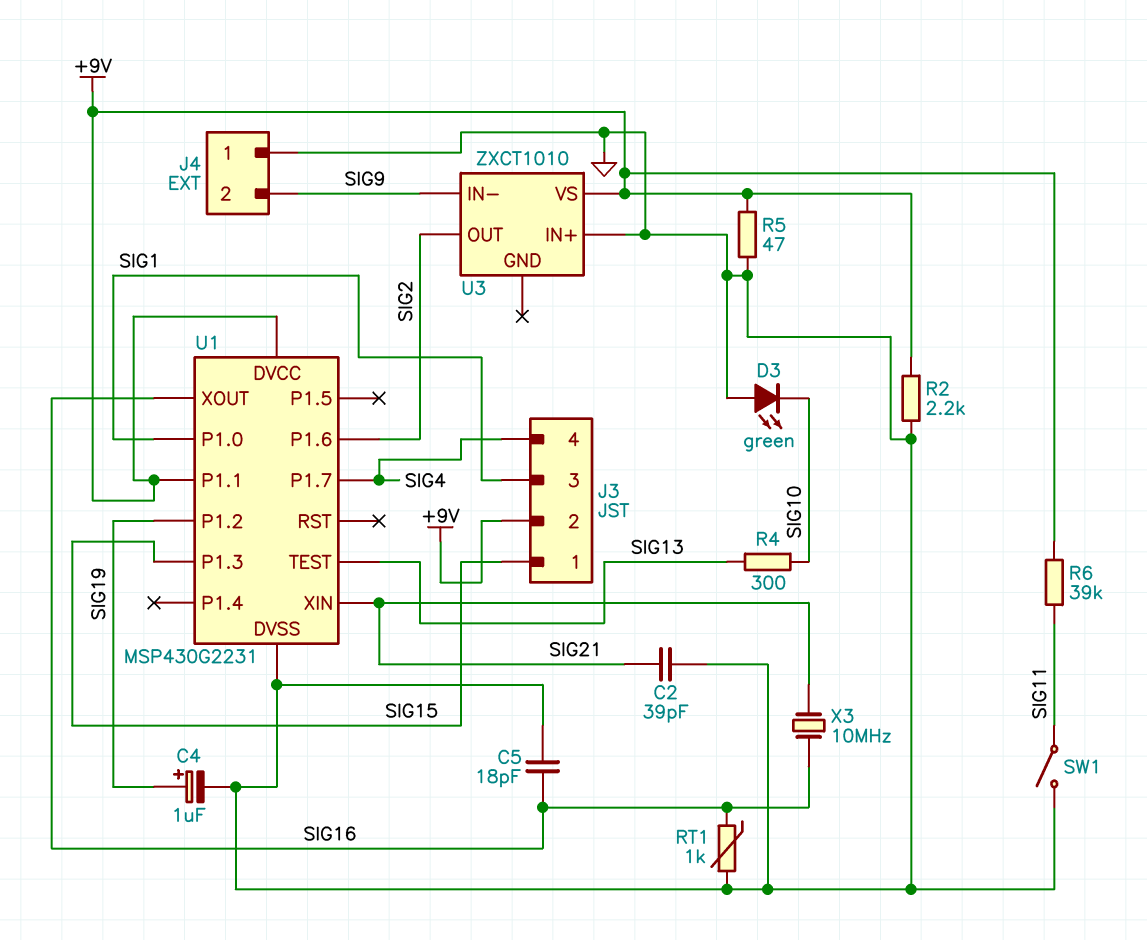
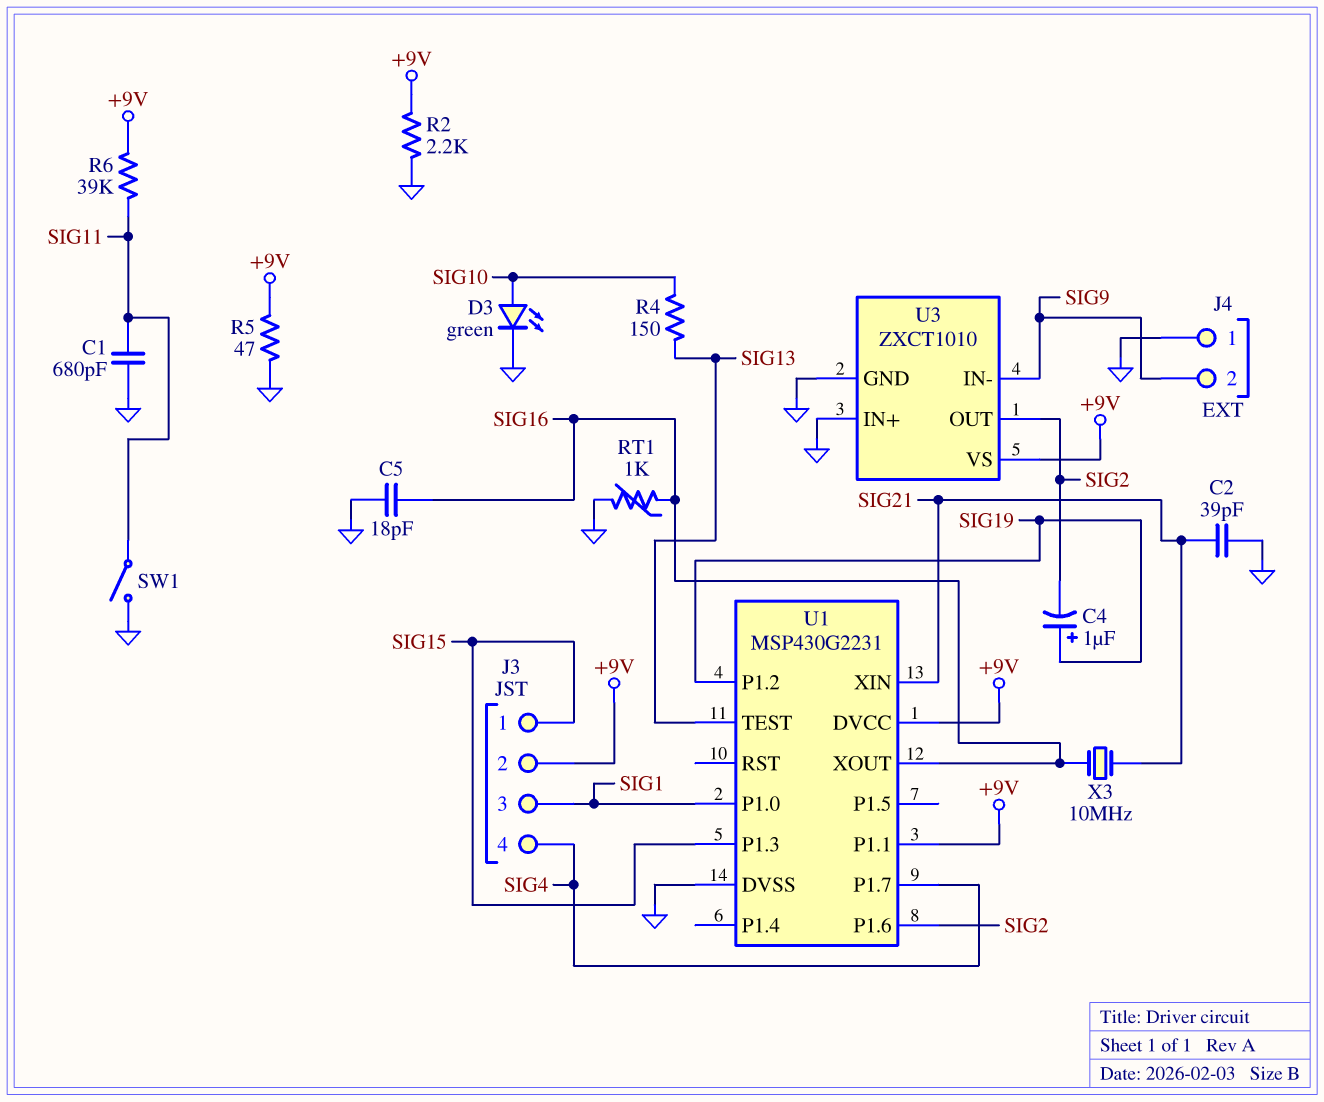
C1: none -> 680pF (GND, SIG11)
C4: 1uF (plus SIG19, minus GND) -> 1uF (plus SIG19, minus SIG2)
D3: LED green (A GND, K SIG10) -> LED green (A SIG10, K GND)
R4: 300 (SIG10, SIG13) -> 150 (SIG10, SIG13)
U3 pin GND: none -> GND

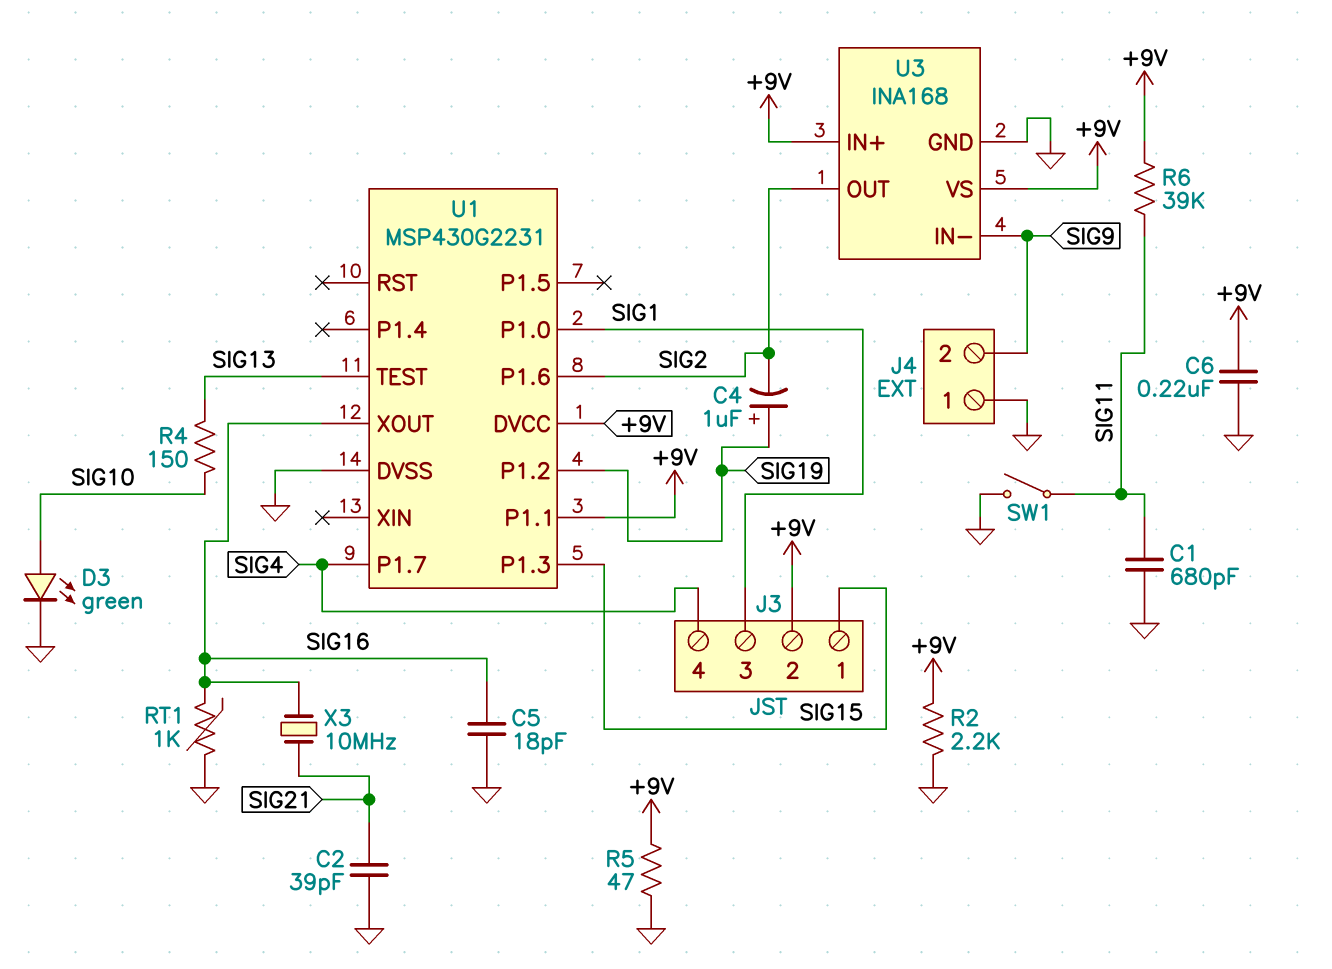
C6: none -> 220nF (+9V, GND)
U1 pin XIN: SIG21 -> none
U3: ZXCT1010 -> INA168
U3 pin IN+: GND -> +9V

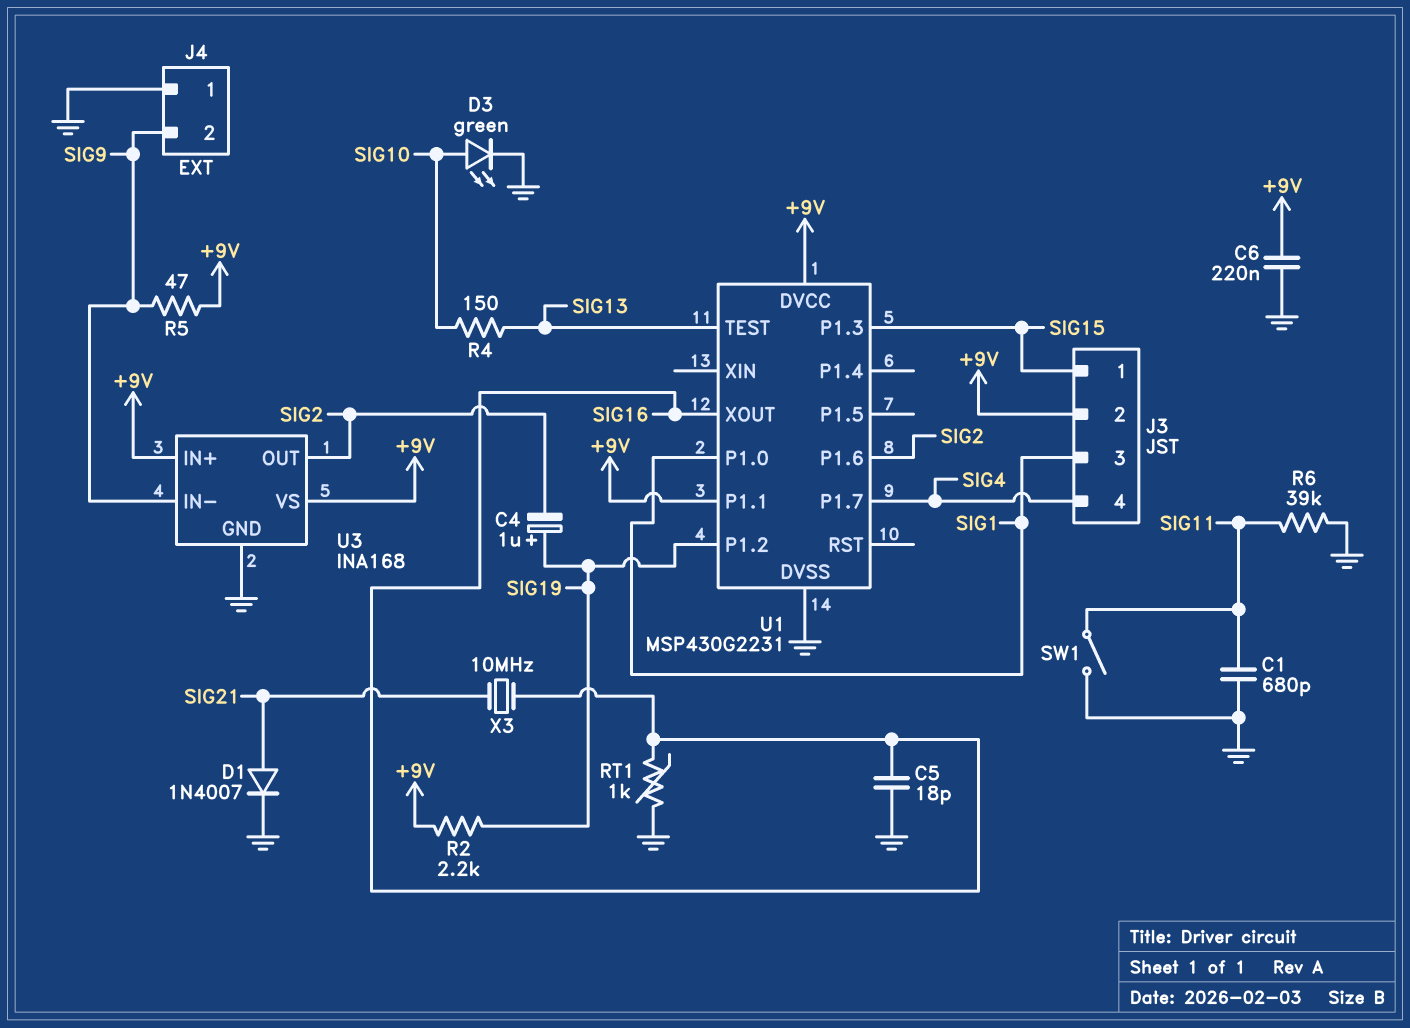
C2: 39pF (GND, SIG21) -> none
D1: none -> diode 1N4007 (A SIG21, K GND)
R2: 2.2k (+9V, GND) -> 2.2k (+9V, SIG19)
R5: 47 (+9V, GND) -> 47 (+9V, SIG9)
R6: 39k (+9V, SIG11) -> 39k (GND, SIG11)

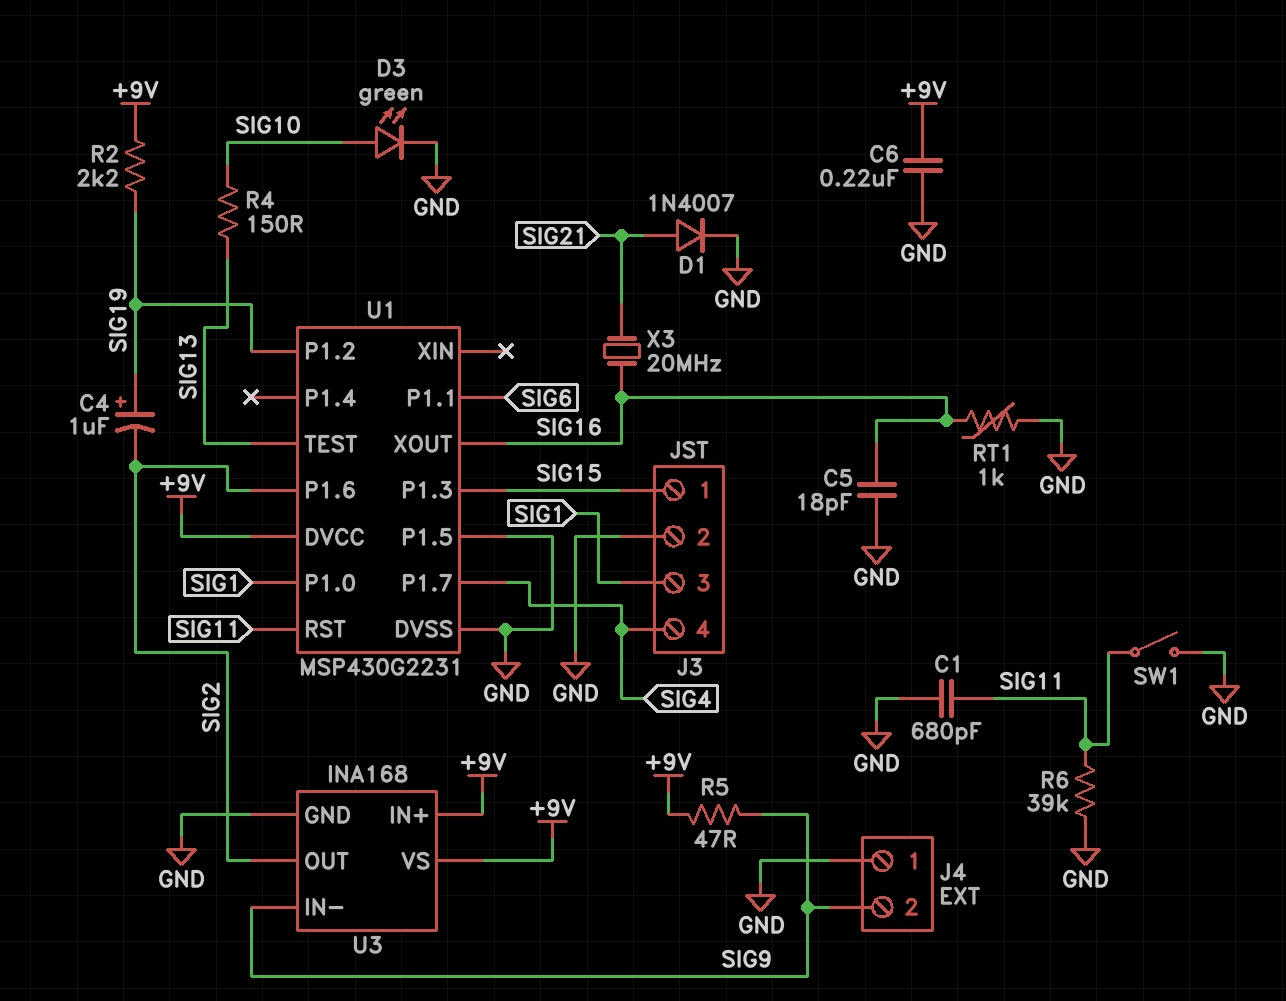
J3 pin 2: +9V -> GND
U1 pin P1.1: +9V -> SIG6
U1 pin P1.5: none -> GND
U1 pin RST: none -> SIG11
X3: 10MHz (SIG16, SIG21) -> 20MHz (SIG16, SIG21)

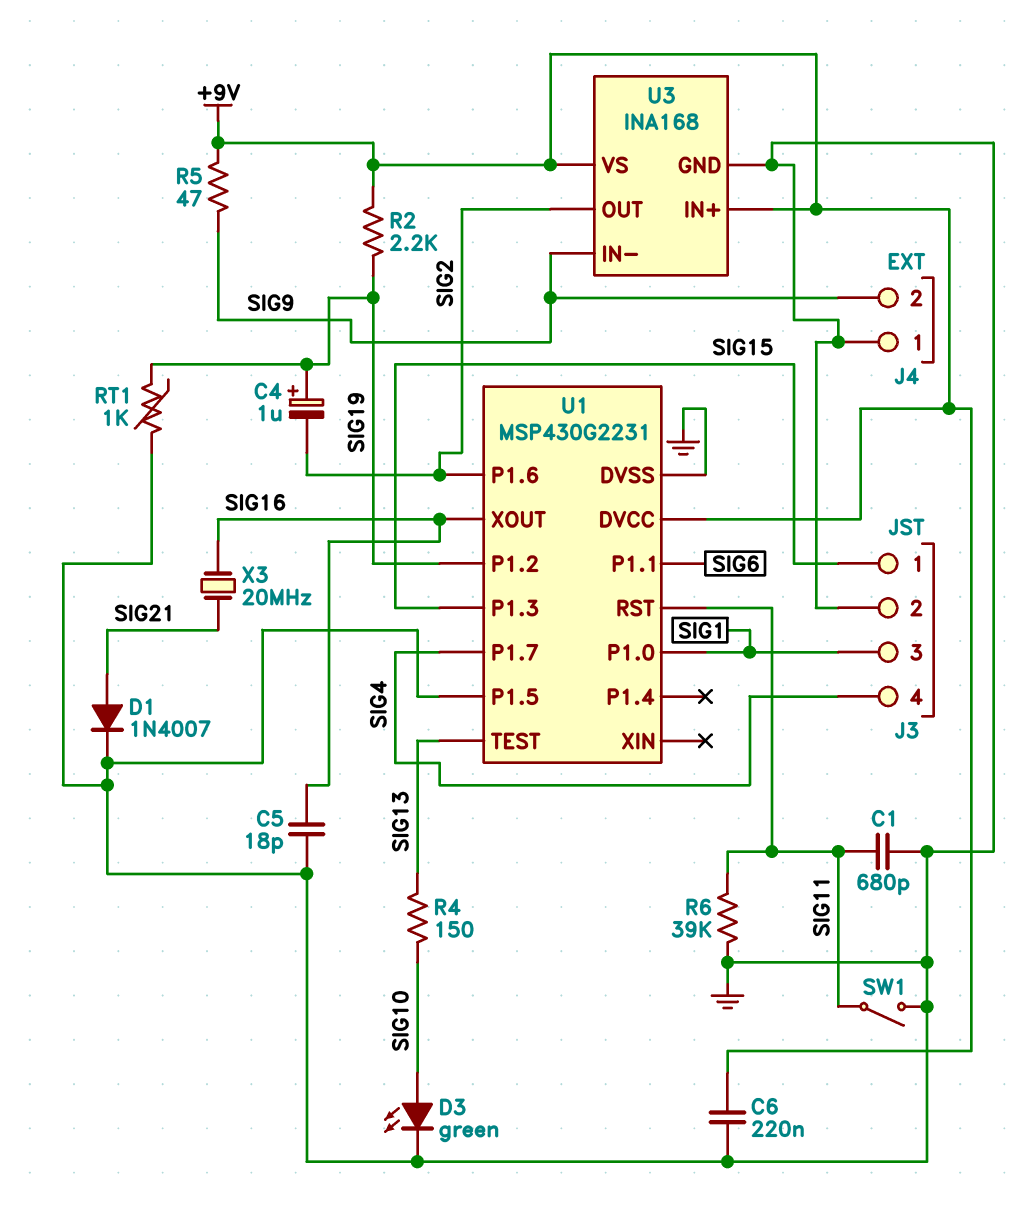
RT1: 1k (GND, SIG16) -> 1k (GND, SIG19)

